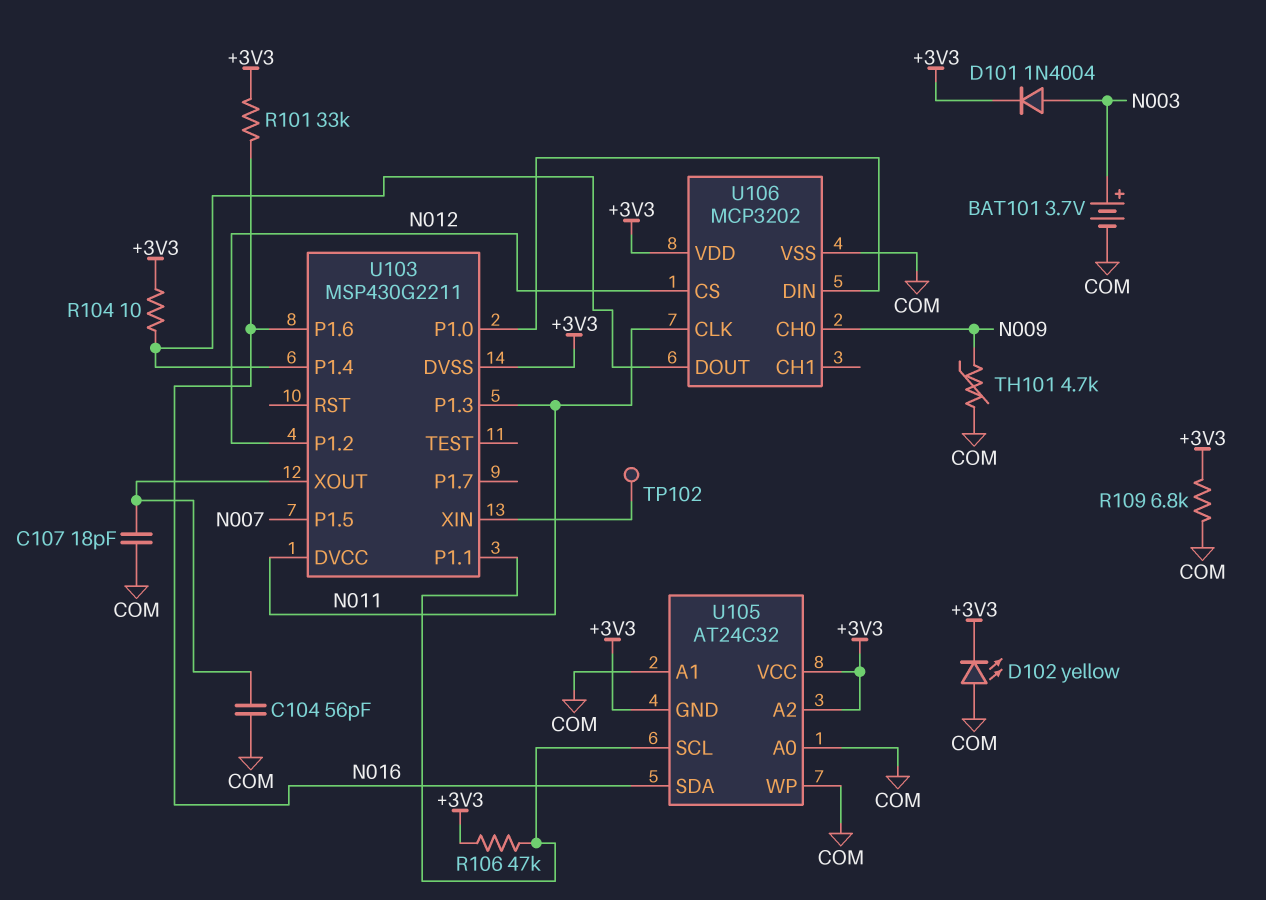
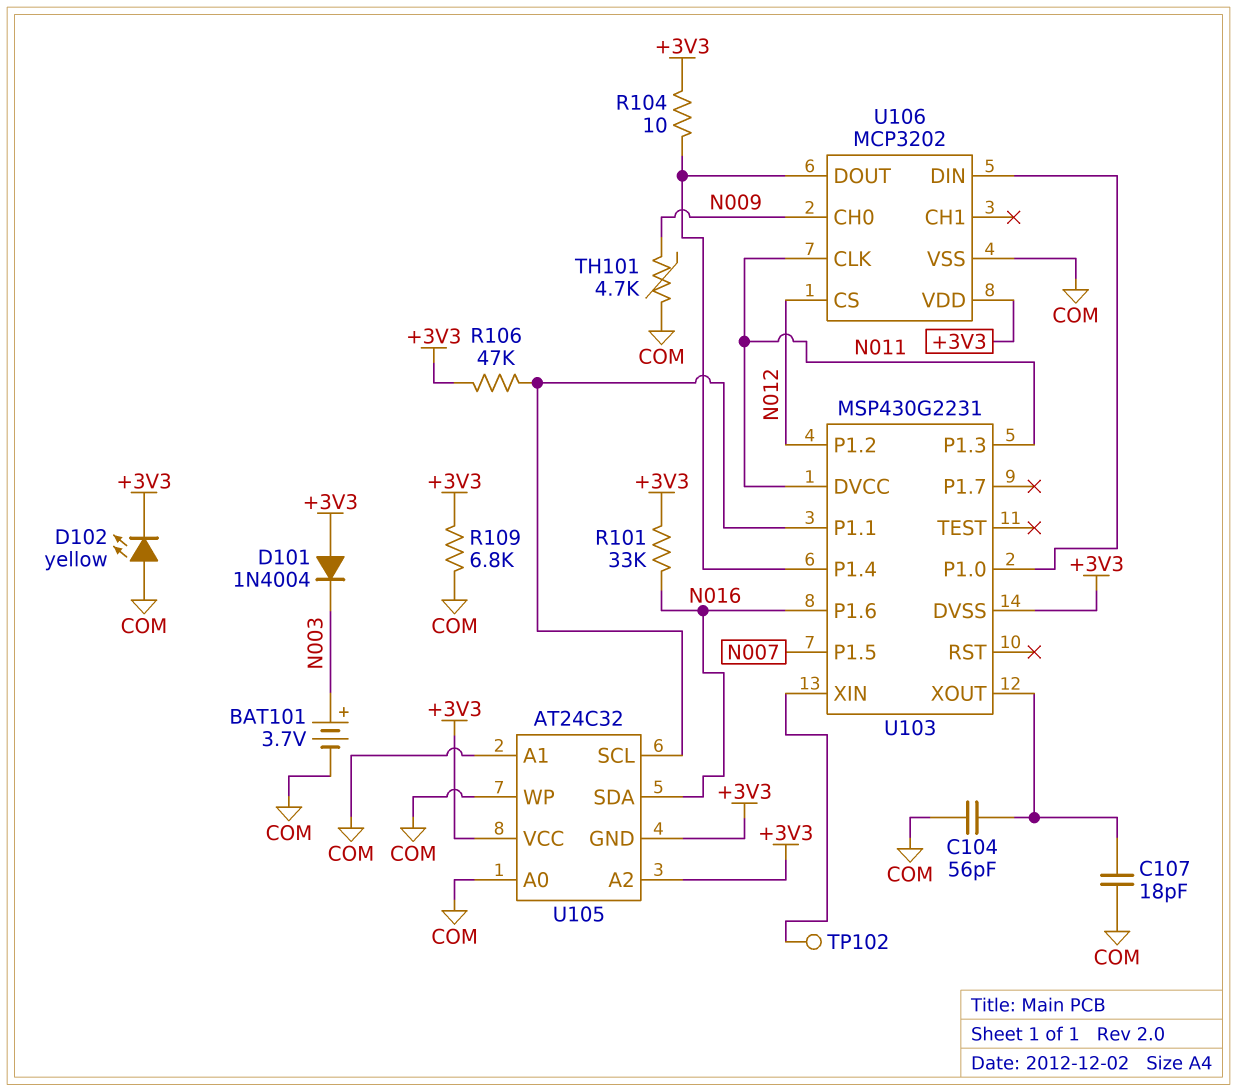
D101: diode 1N4004 (A N003, K +3V3) -> diode 1N4004 (A +3V3, K N003)
U103: MSP430G2211 -> MSP430G2231

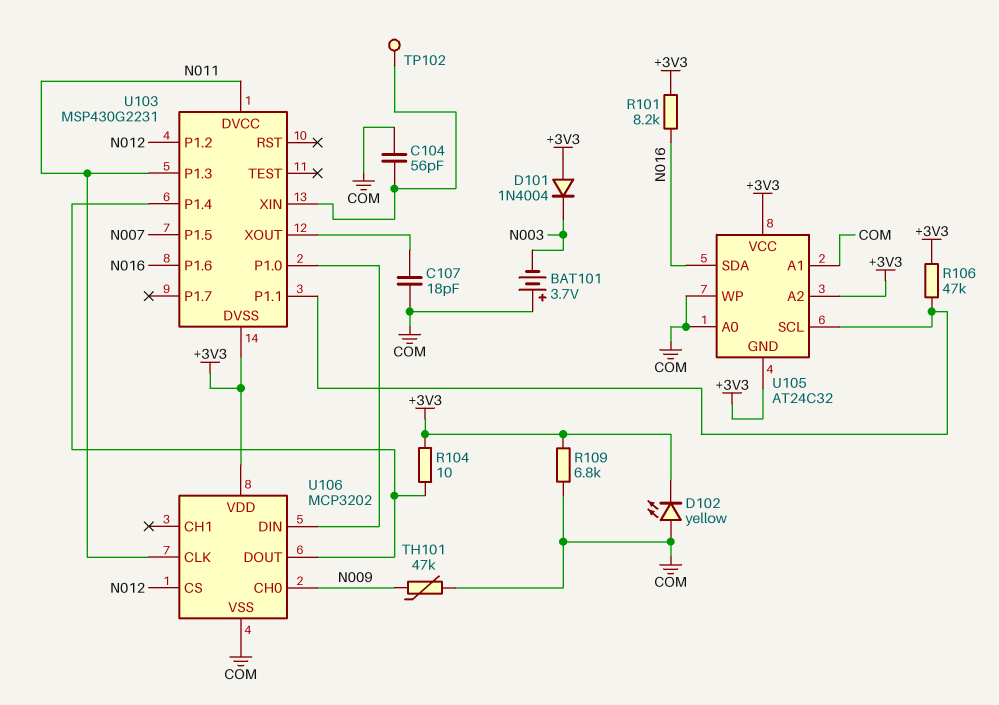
BAT101: 3.7V (plus N003, minus COM) -> 3.7V (plus COM, minus N003)
C104: 56pF (COM, U103/XOUT) -> 56pF (COM, U103/XIN)
R101: 33k (+3V3, N016) -> 8.2k (+3V3, N016)
TH101: 4.7k (COM, N009) -> 47k (COM, N009)

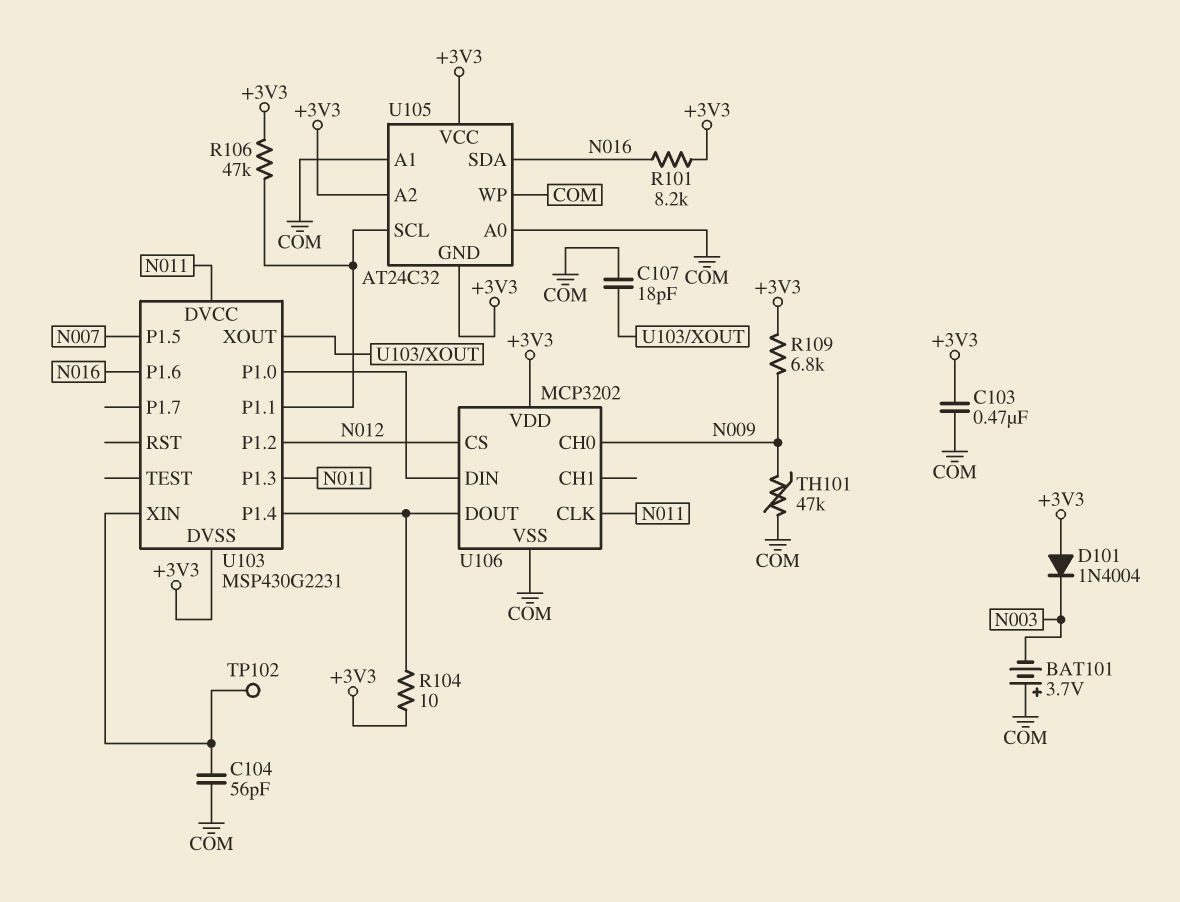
C103: none -> 470nF (+3V3, COM)
D102: LED yellow (A COM, K +3V3) -> none
R109: 6.8k (+3V3, COM) -> 6.8k (+3V3, N009)

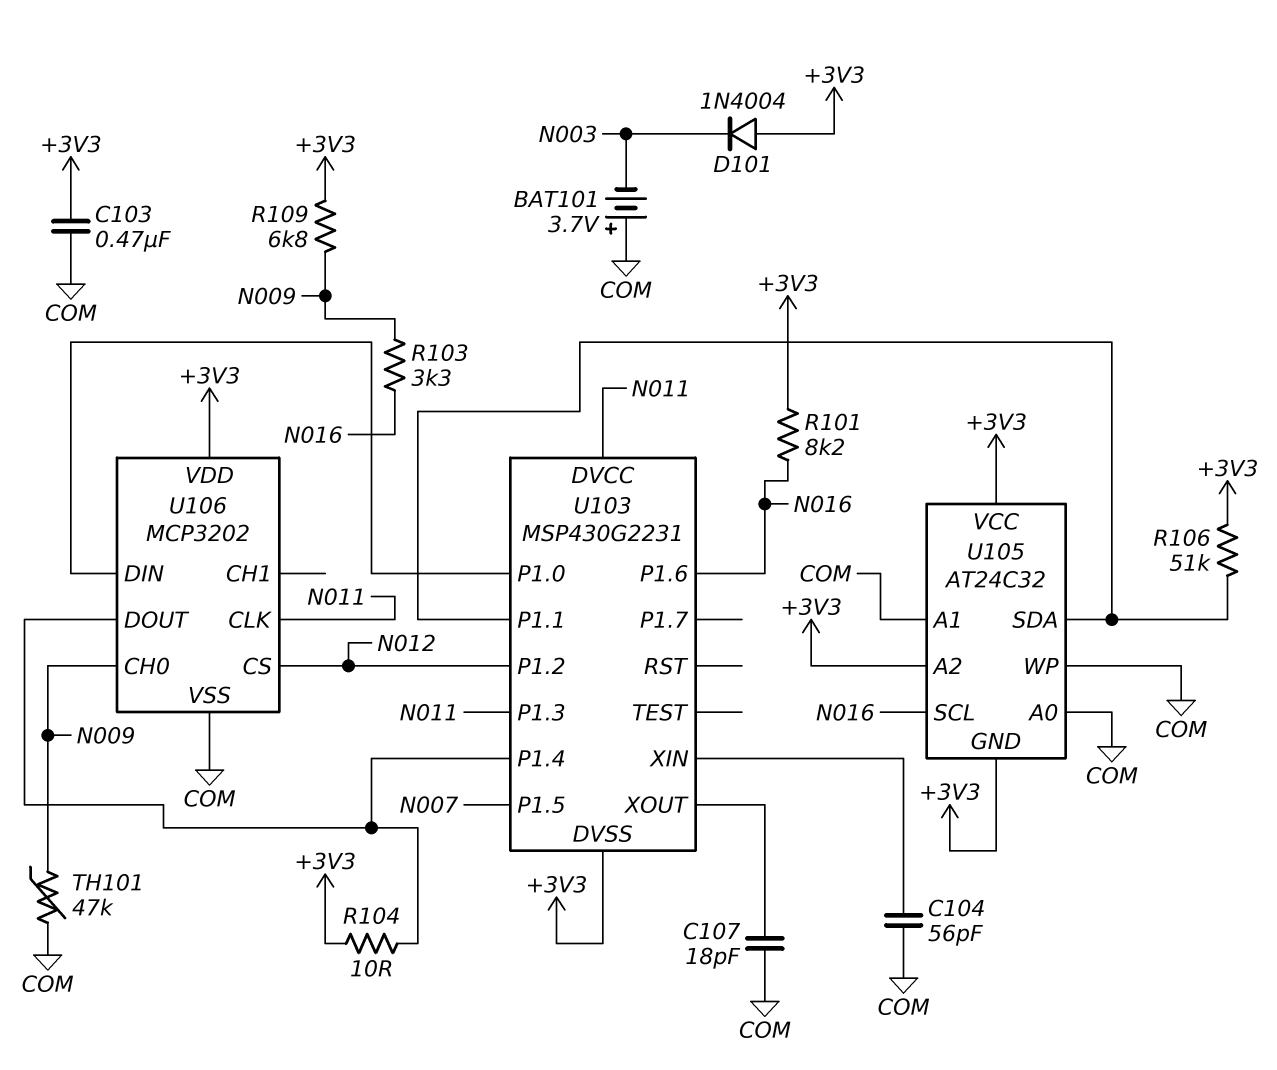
R103: none -> 3.3k (N009, N016)
R106: 47k (+3V3, U103/P1.1) -> 51k (+3V3, U103/P1.1)
TP102: test point (U103/XIN) -> none
U105 pin SCL: U103/P1.1 -> N016
U105 pin SDA: N016 -> U103/P1.1

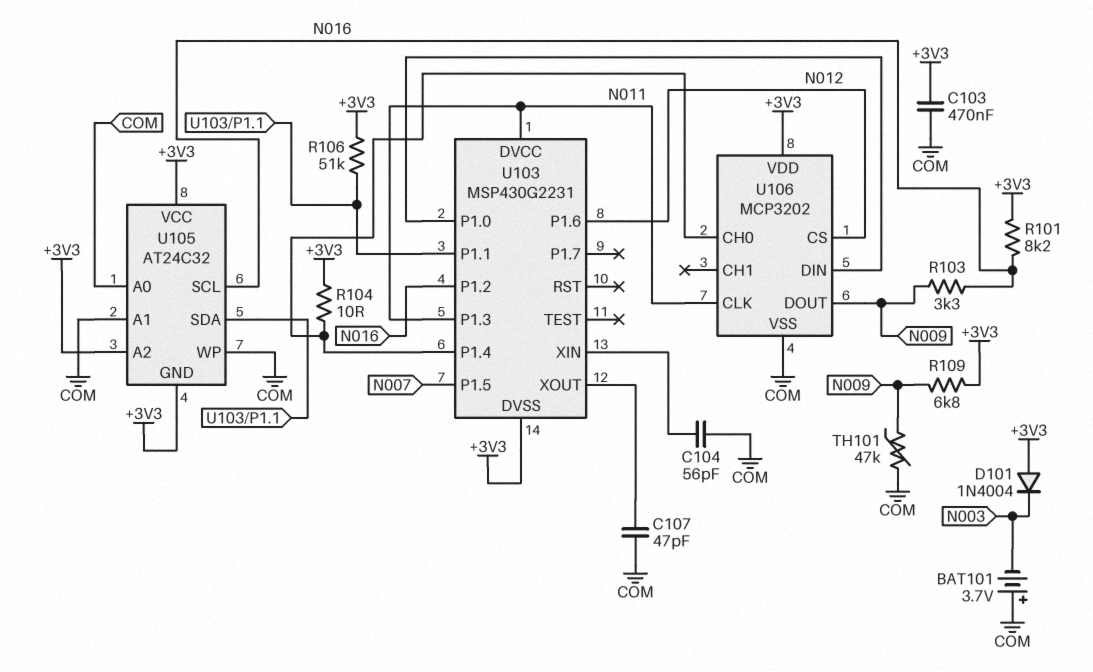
C107: 18pF (COM, U103/XOUT) -> 47pF (COM, U103/XOUT)
U103 pin P1.2: N012 -> N016
U103 pin P1.6: N016 -> N012
U106 pin CH0: N009 -> U103/P1.4
U106 pin DOUT: U103/P1.4 -> N009

